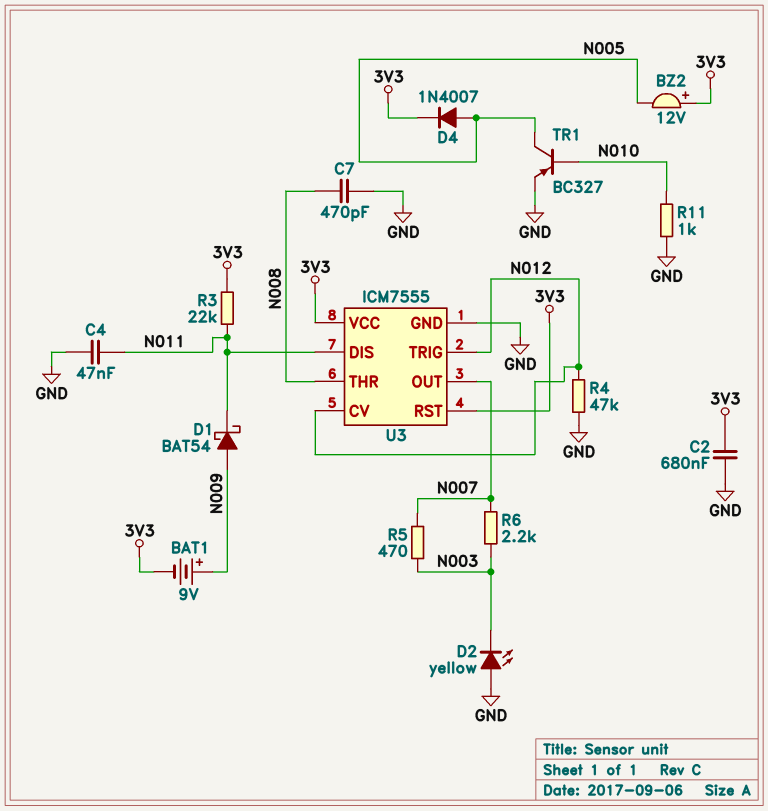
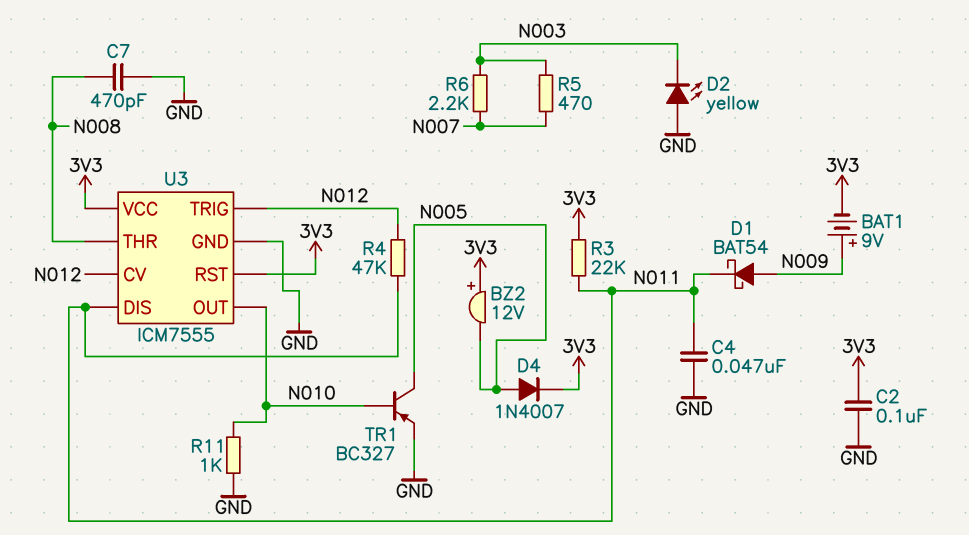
C2: 680nF (3V3, GND) -> 100nF (3V3, GND)
R4: 47k (GND, N012) -> 47k (N011, N012)
U3 pin OUT: N007 -> N010

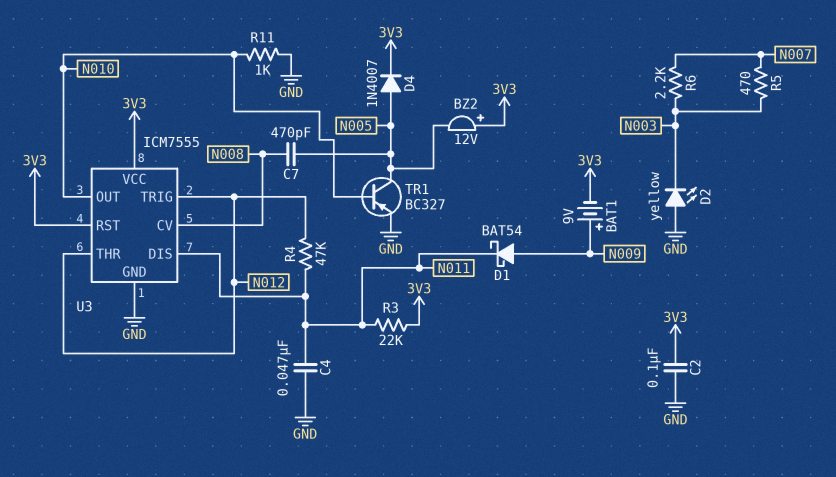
C7: 470pF (GND, N008) -> 470pF (N005, N008)
U3 pin CV: N012 -> N008
U3 pin THR: N008 -> N012

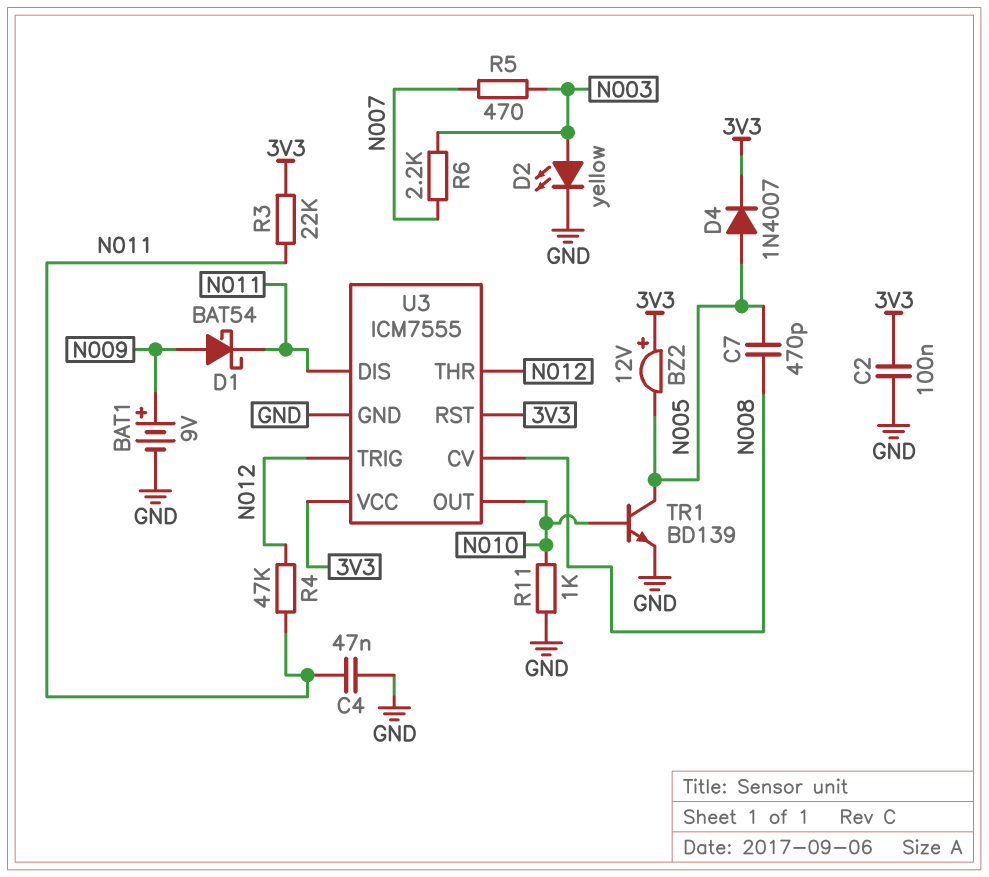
BAT1: 9V (plus N009, minus 3V3) -> 9V (plus N009, minus GND)
D2: LED yellow (A GND, K N003) -> LED yellow (A N003, K GND)
TR1: PNP BC327 (B N010, C N005, E GND) -> NPN BD139 (B N010, C N005, E GND)

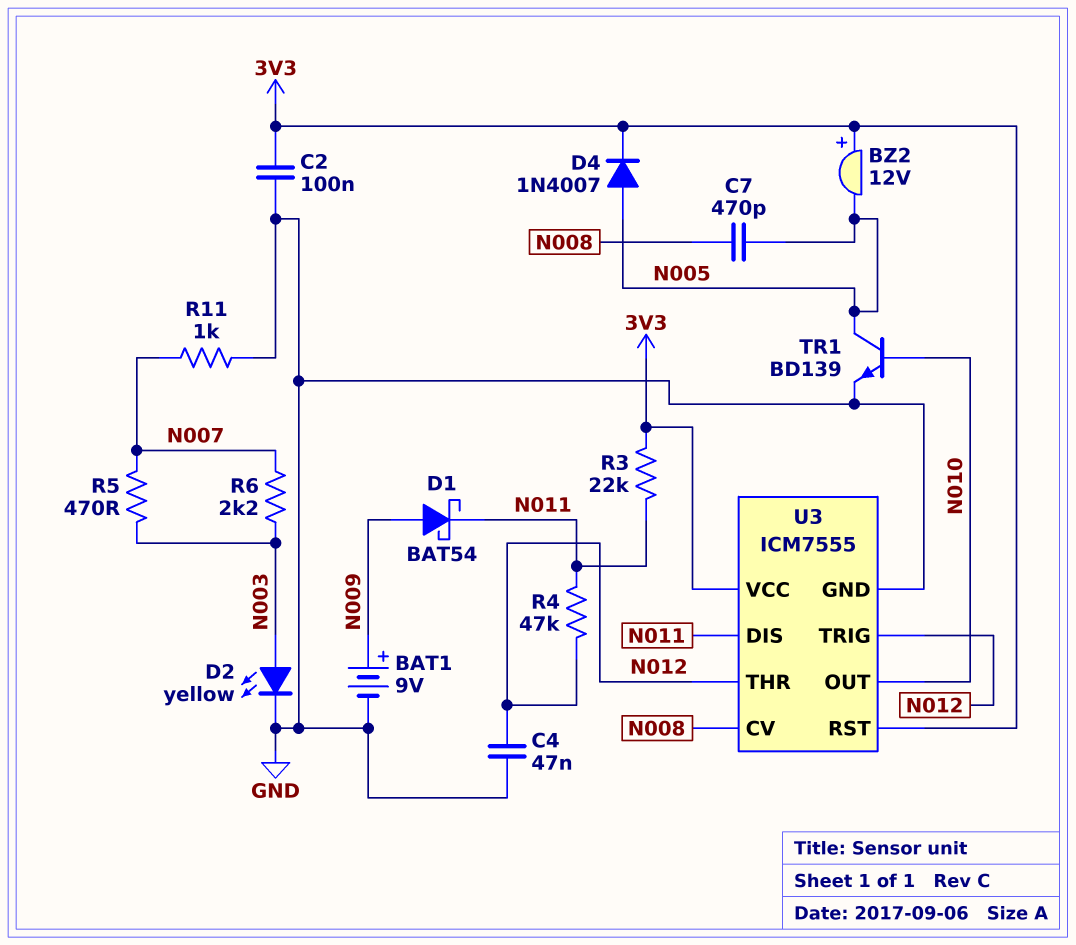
C4: 47nF (GND, N011) -> 47nF (GND, N012)
R11: 1k (GND, N010) -> 1k (GND, N007)

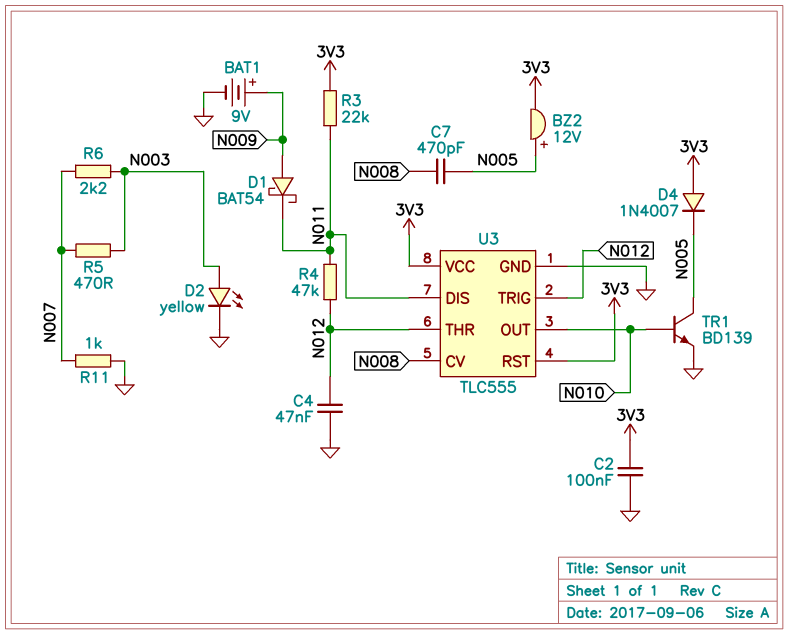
BZ2: buzzer 12V (plus 3V3, minus N005) -> buzzer 12V (plus N005, minus 3V3)
D4: diode 1N4007 (A N005, K 3V3) -> diode 1N4007 (A 3V3, K N005)
U3: ICM7555 -> TLC555

